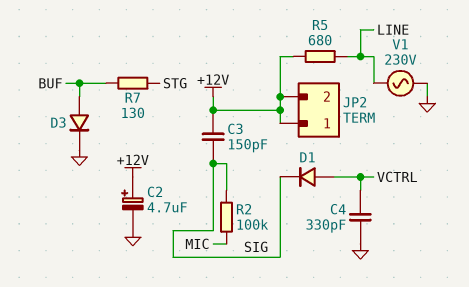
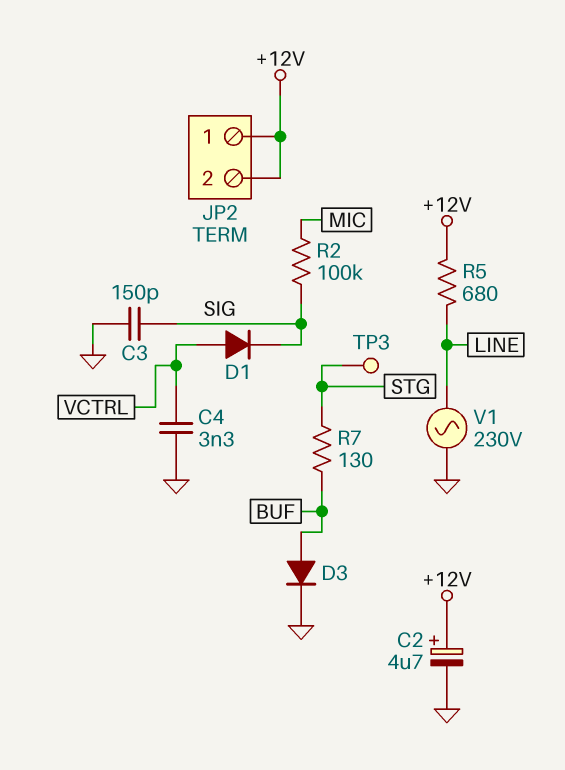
C3: 150pF (+12V, SIG) -> 150pF (GND, SIG)
C4: 330pF (GND, VCTRL) -> 3.3nF (GND, VCTRL)
TP3: none -> test point (STG)

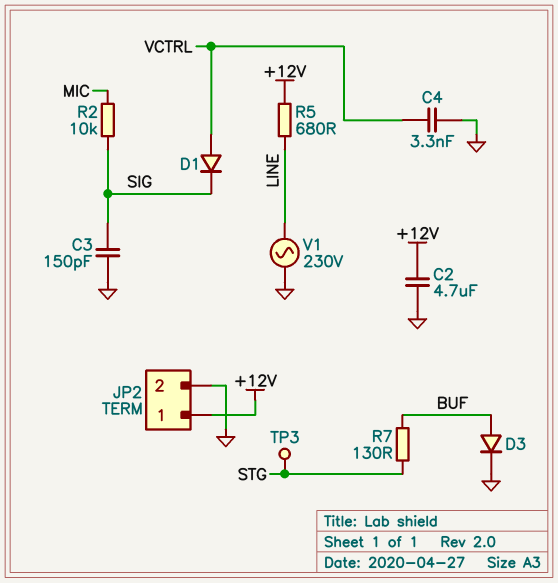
C2: 4.7uF (plus +12V, minus GND) -> 4.7uF (+12V, GND)
JP2 pin 2: +12V -> GND
R2: 100k (MIC, SIG) -> 10k (MIC, SIG)

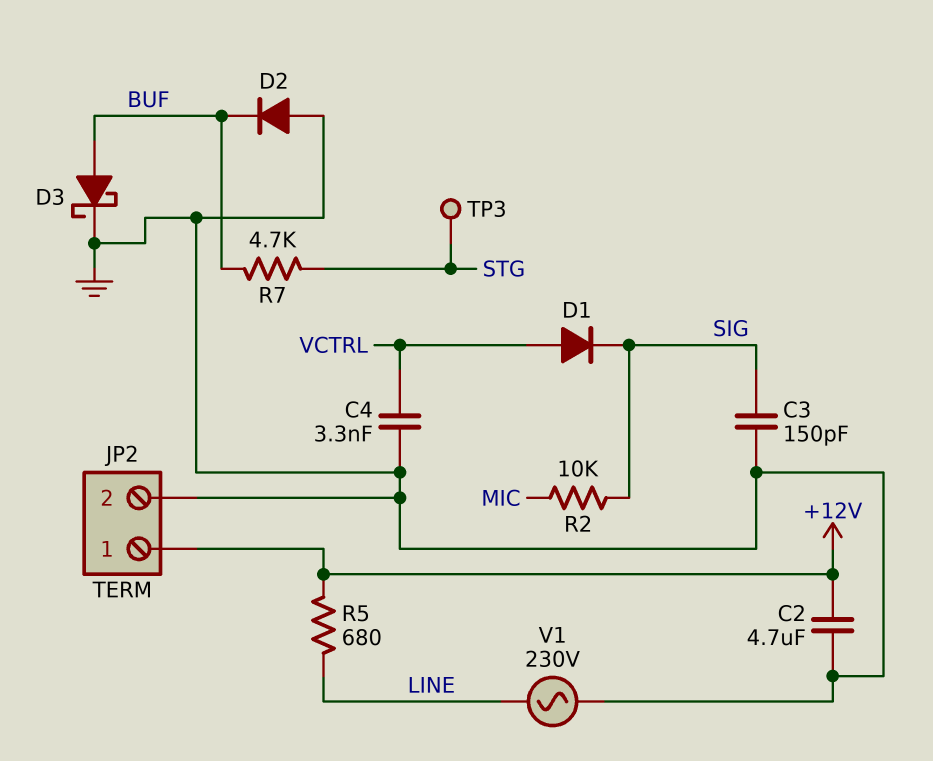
D2: none -> diode (A GND, K BUF)
D3: diode (A BUF, K GND) -> schottky (A BUF, K GND)
R7: 130 (BUF, STG) -> 4.7k (BUF, STG)

